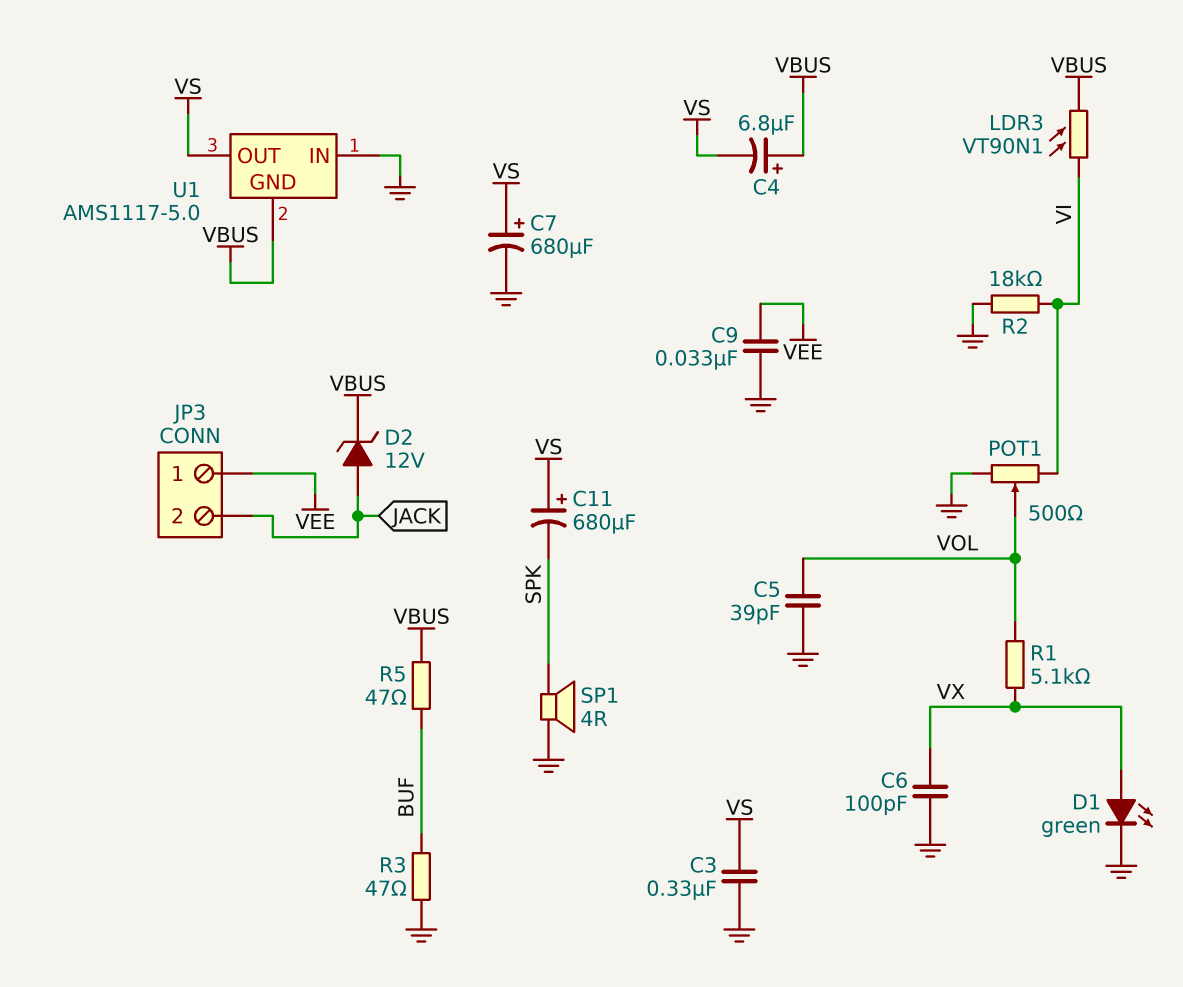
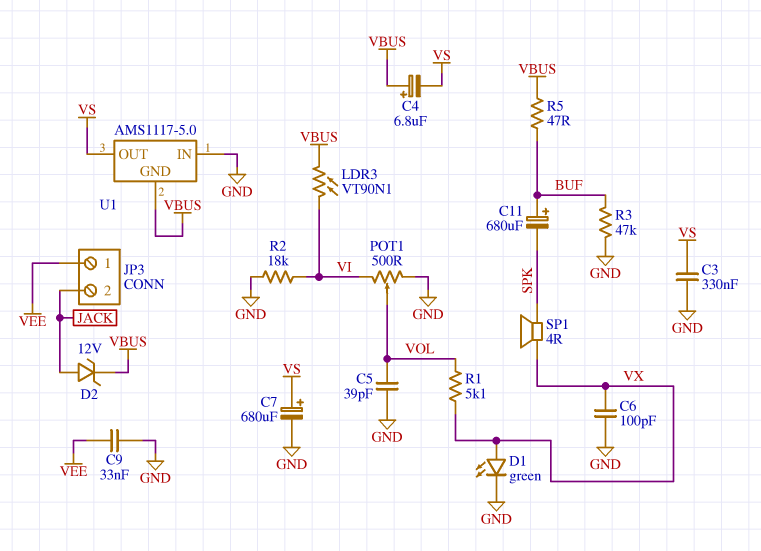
C11: 680uF (plus VS, minus SPK) -> 680uF (plus BUF, minus SPK)
R3: 47 (BUF, GND) -> 47k (BUF, GND)
SP1: speaker 4R (GND, SPK) -> speaker 4R (SPK, VX)

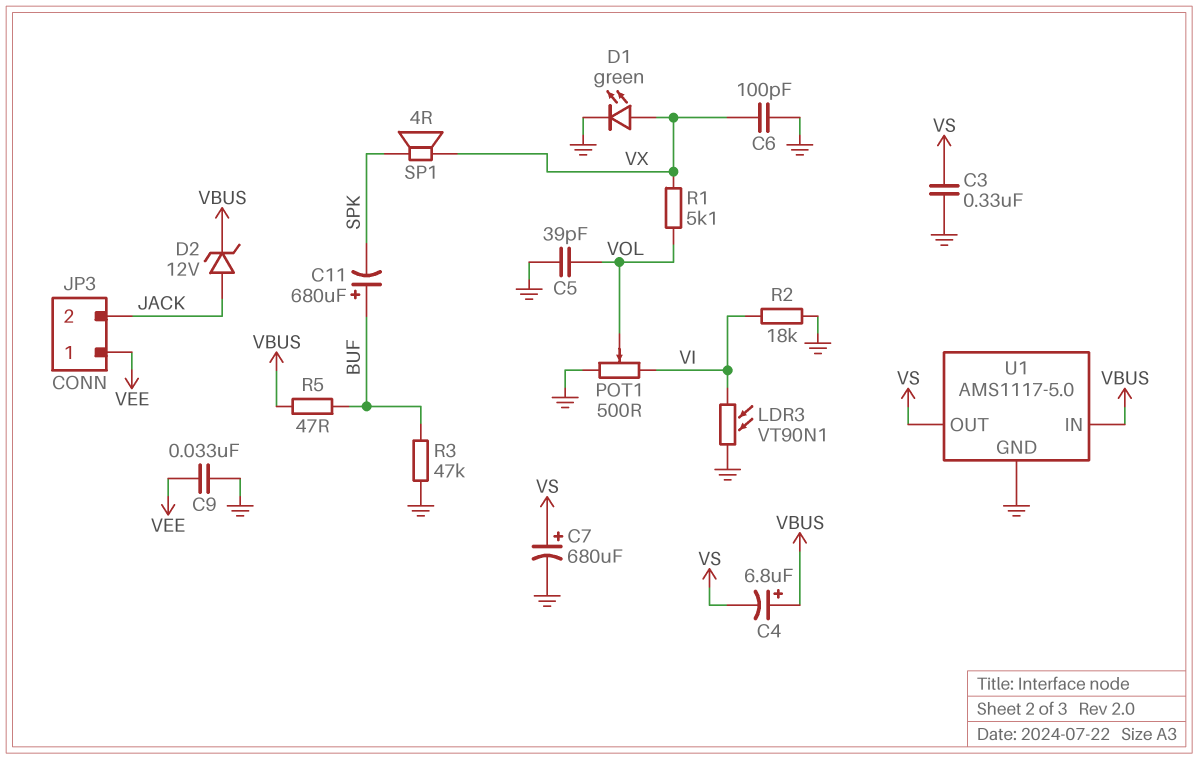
LDR3: VT90N1 (VBUS, VI) -> VT90N1 (GND, VI)
U1 pin GND: VBUS -> GND
U1 pin IN: GND -> VBUS

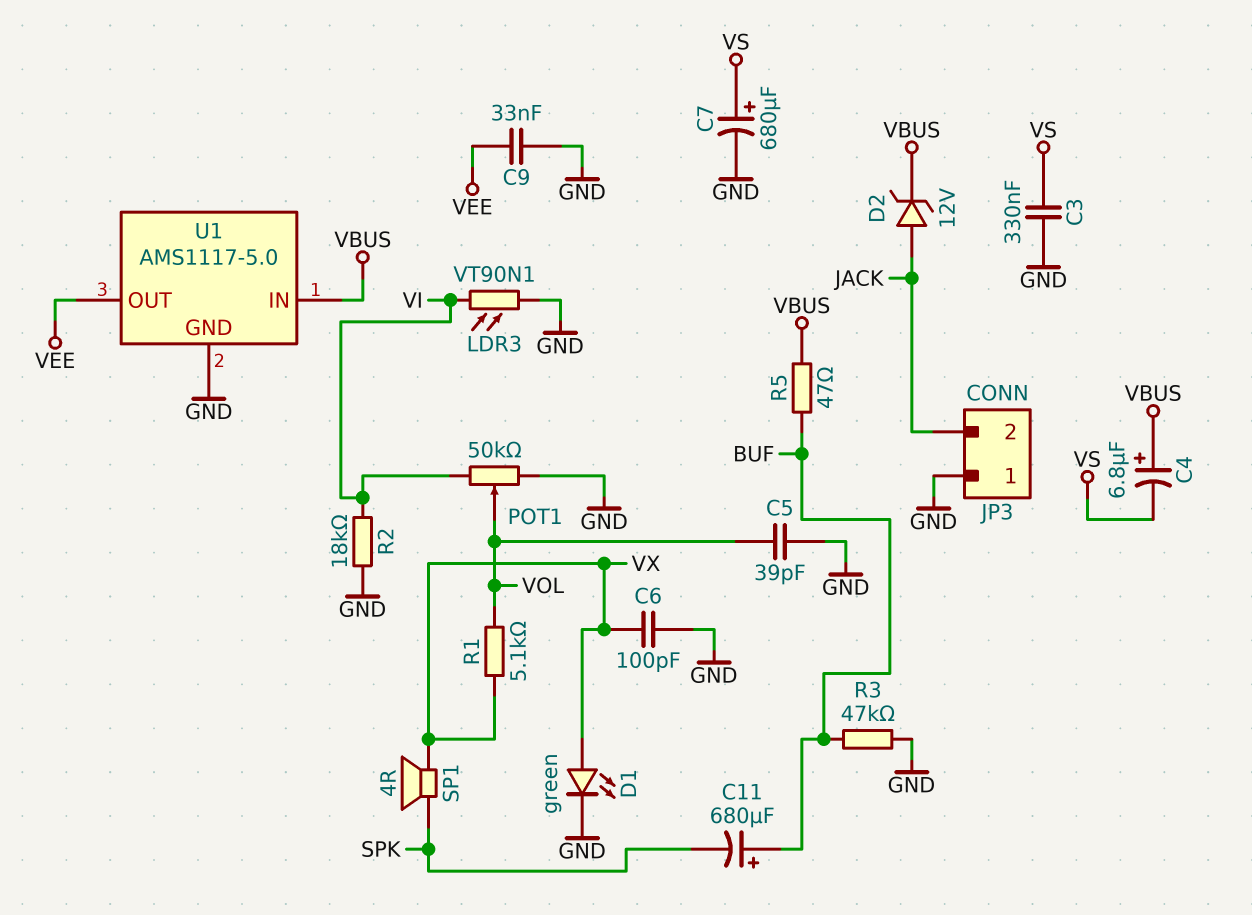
JP3 pin 1: VEE -> GND
POT1: 500 (GND, VI, wiper VOL) -> 50k (GND, VI, wiper VOL)
U1 pin OUT: VS -> VEE

